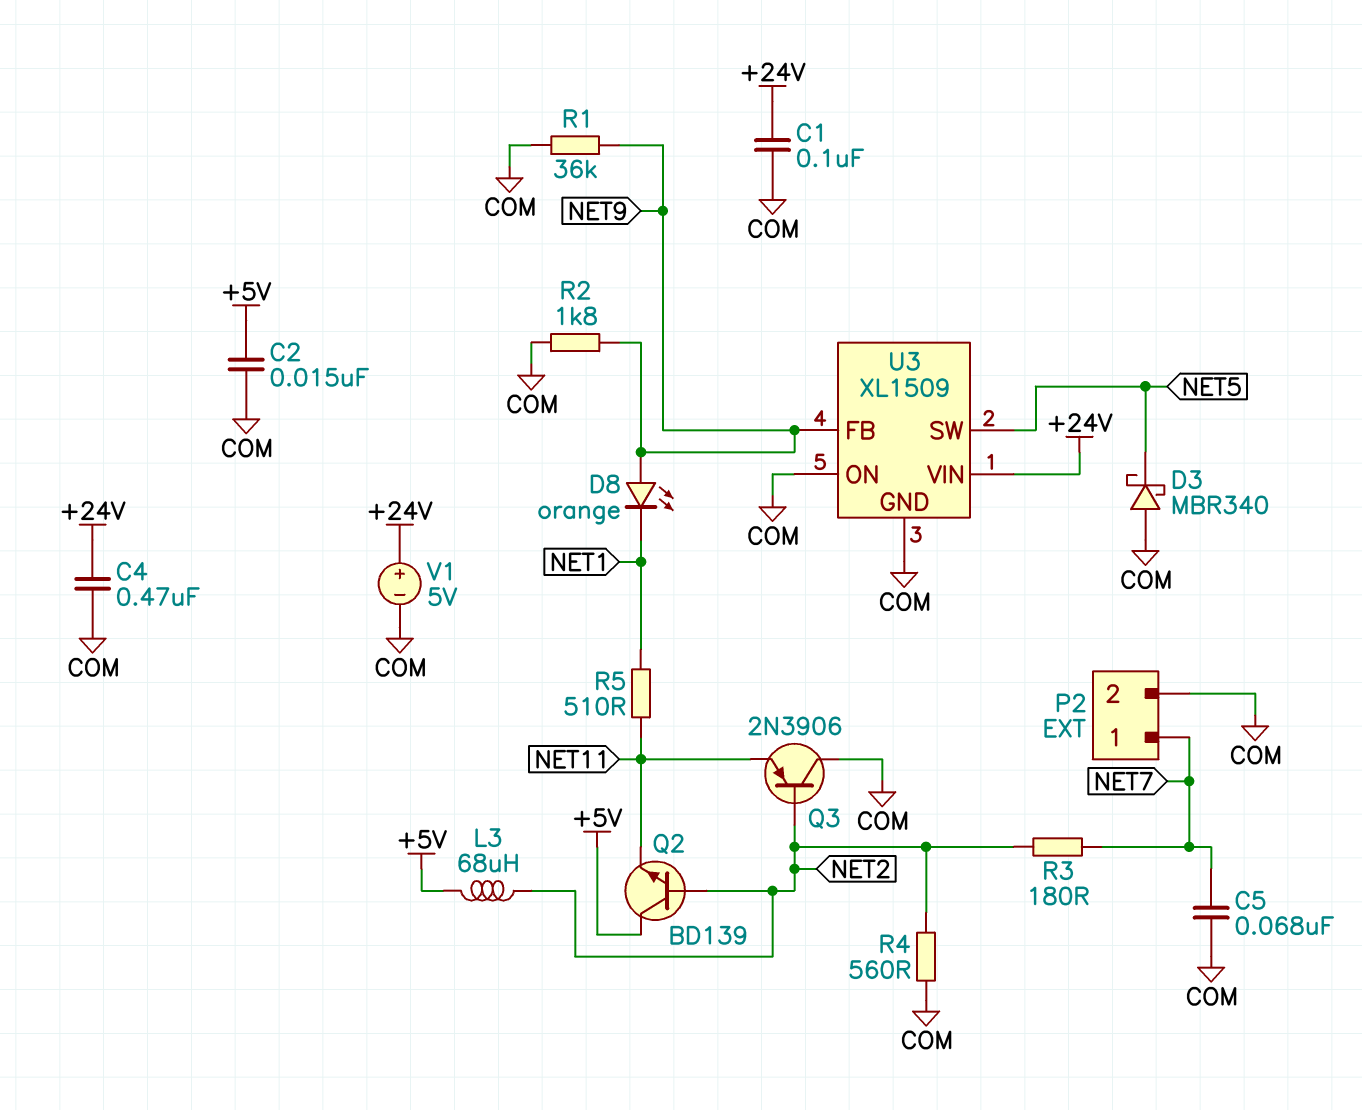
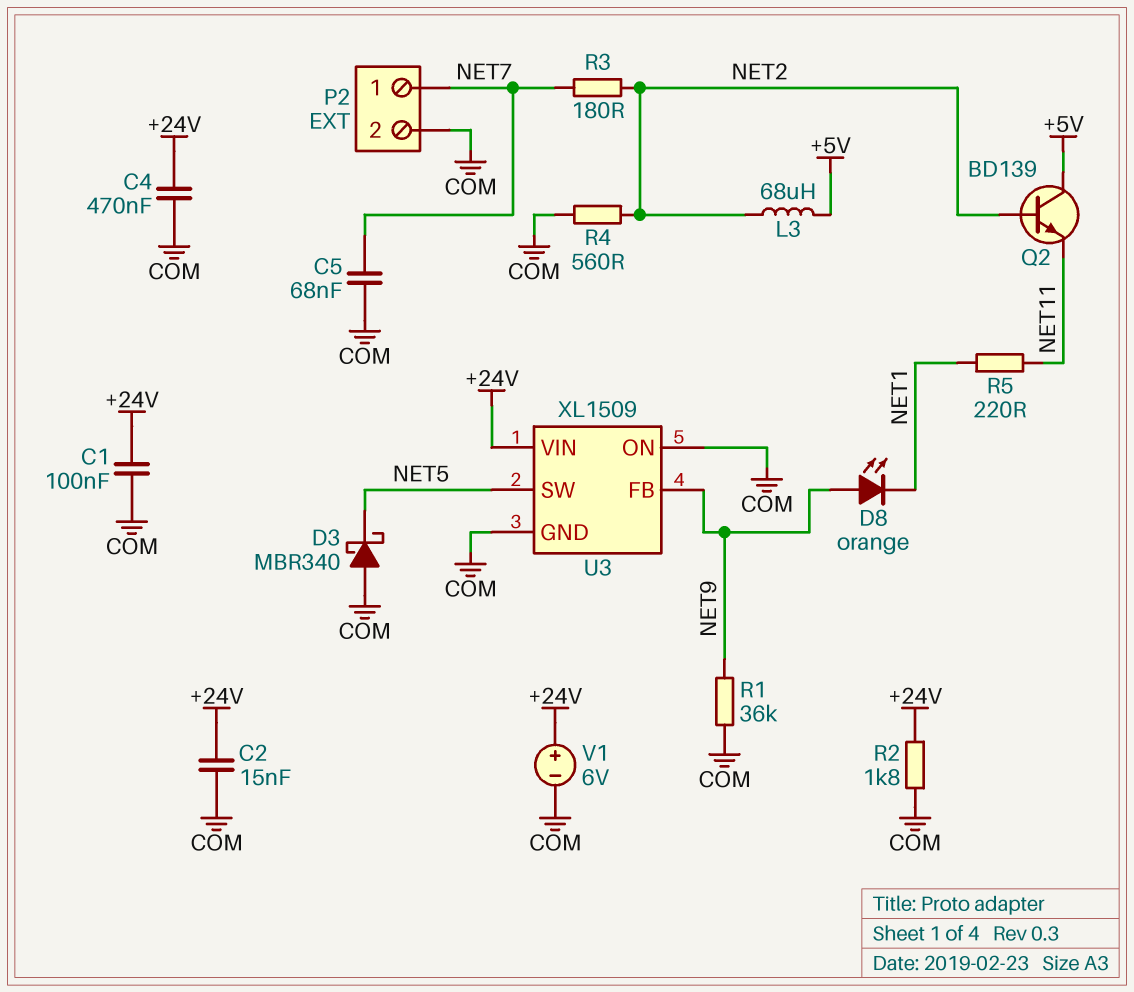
C2: 15nF (+5V, COM) -> 15nF (+24V, COM)
Q3: PNP 2N3906 (B NET2, C COM, E NET11) -> none
R2: 1.8k (COM, NET9) -> 1.8k (+24V, COM)
R5: 510 (NET1, NET11) -> 220 (NET1, NET11)
V1: 5V (plus +24V, minus COM) -> 6V (plus +24V, minus COM)

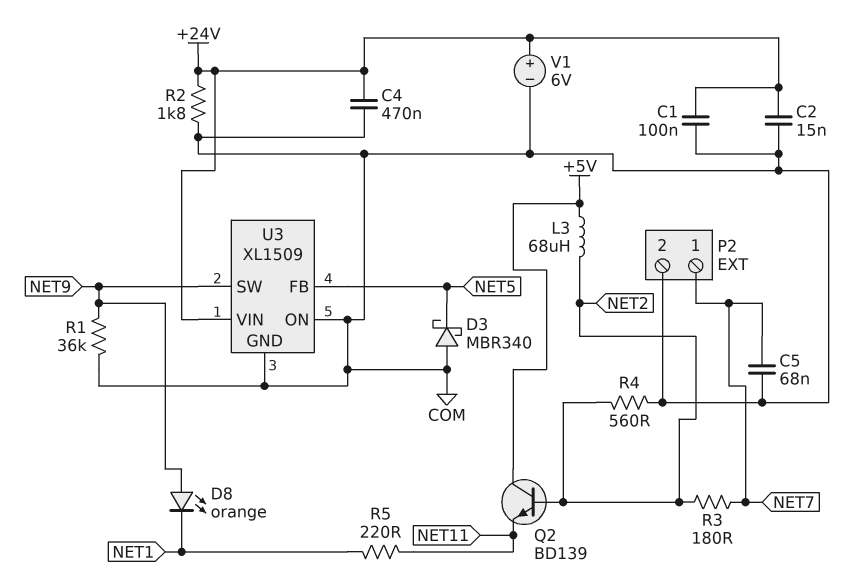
U3 pin FB: NET9 -> NET5
U3 pin SW: NET5 -> NET9

